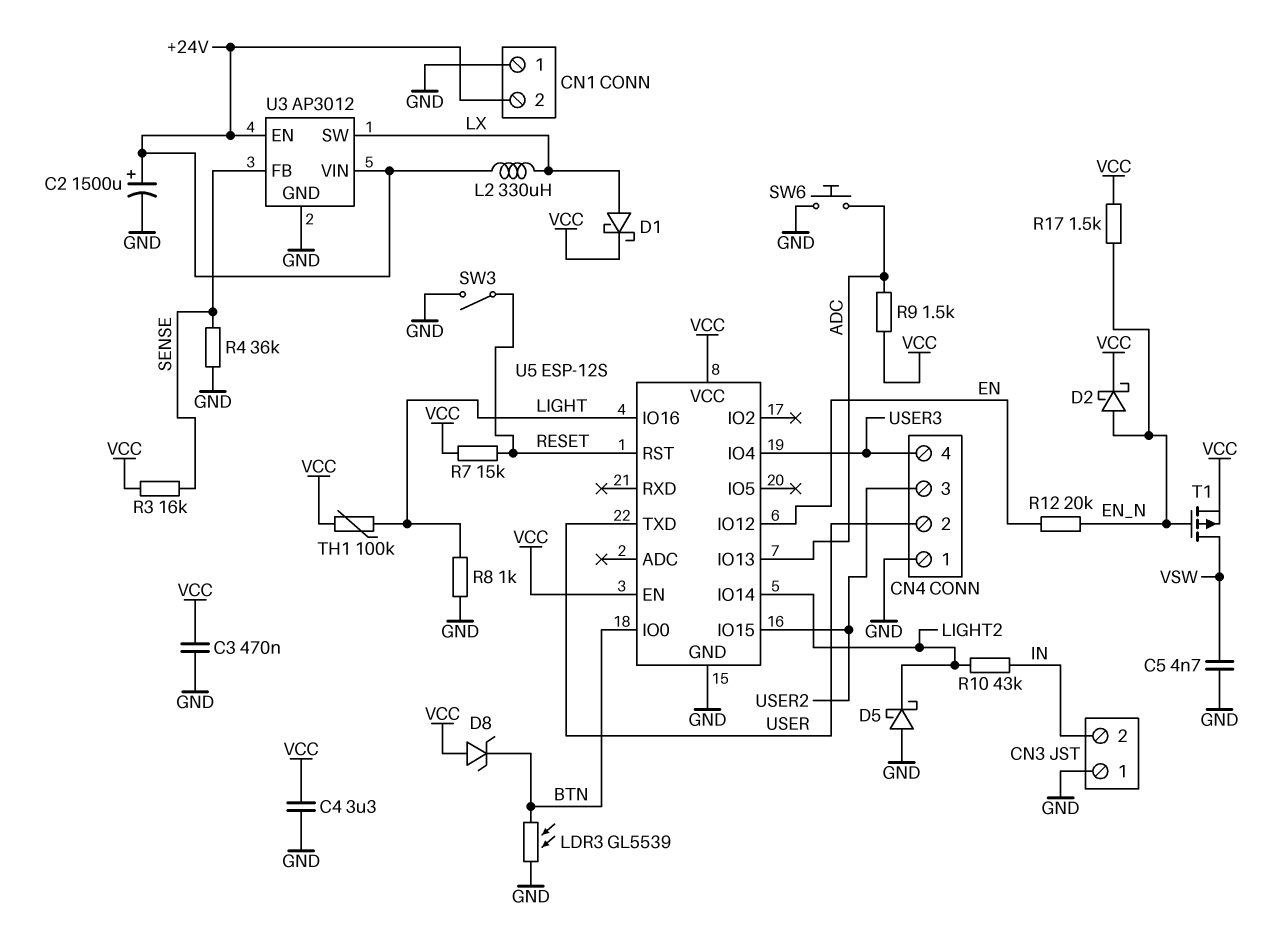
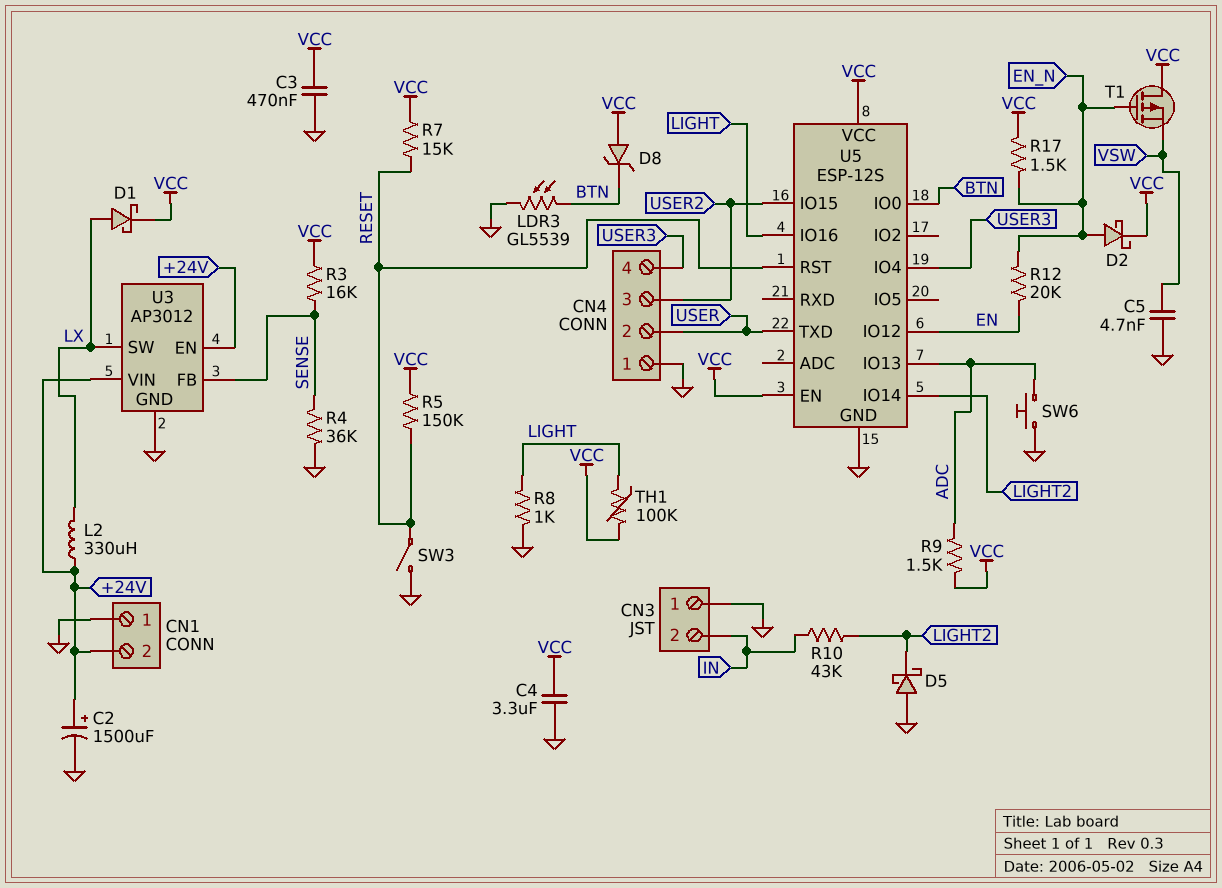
R5: none -> 150k (RESET, VCC)
T1: PMOS (G EN_N, D VSW, S VCC) -> PMOS (G EN_N, D VCC, S VSW)

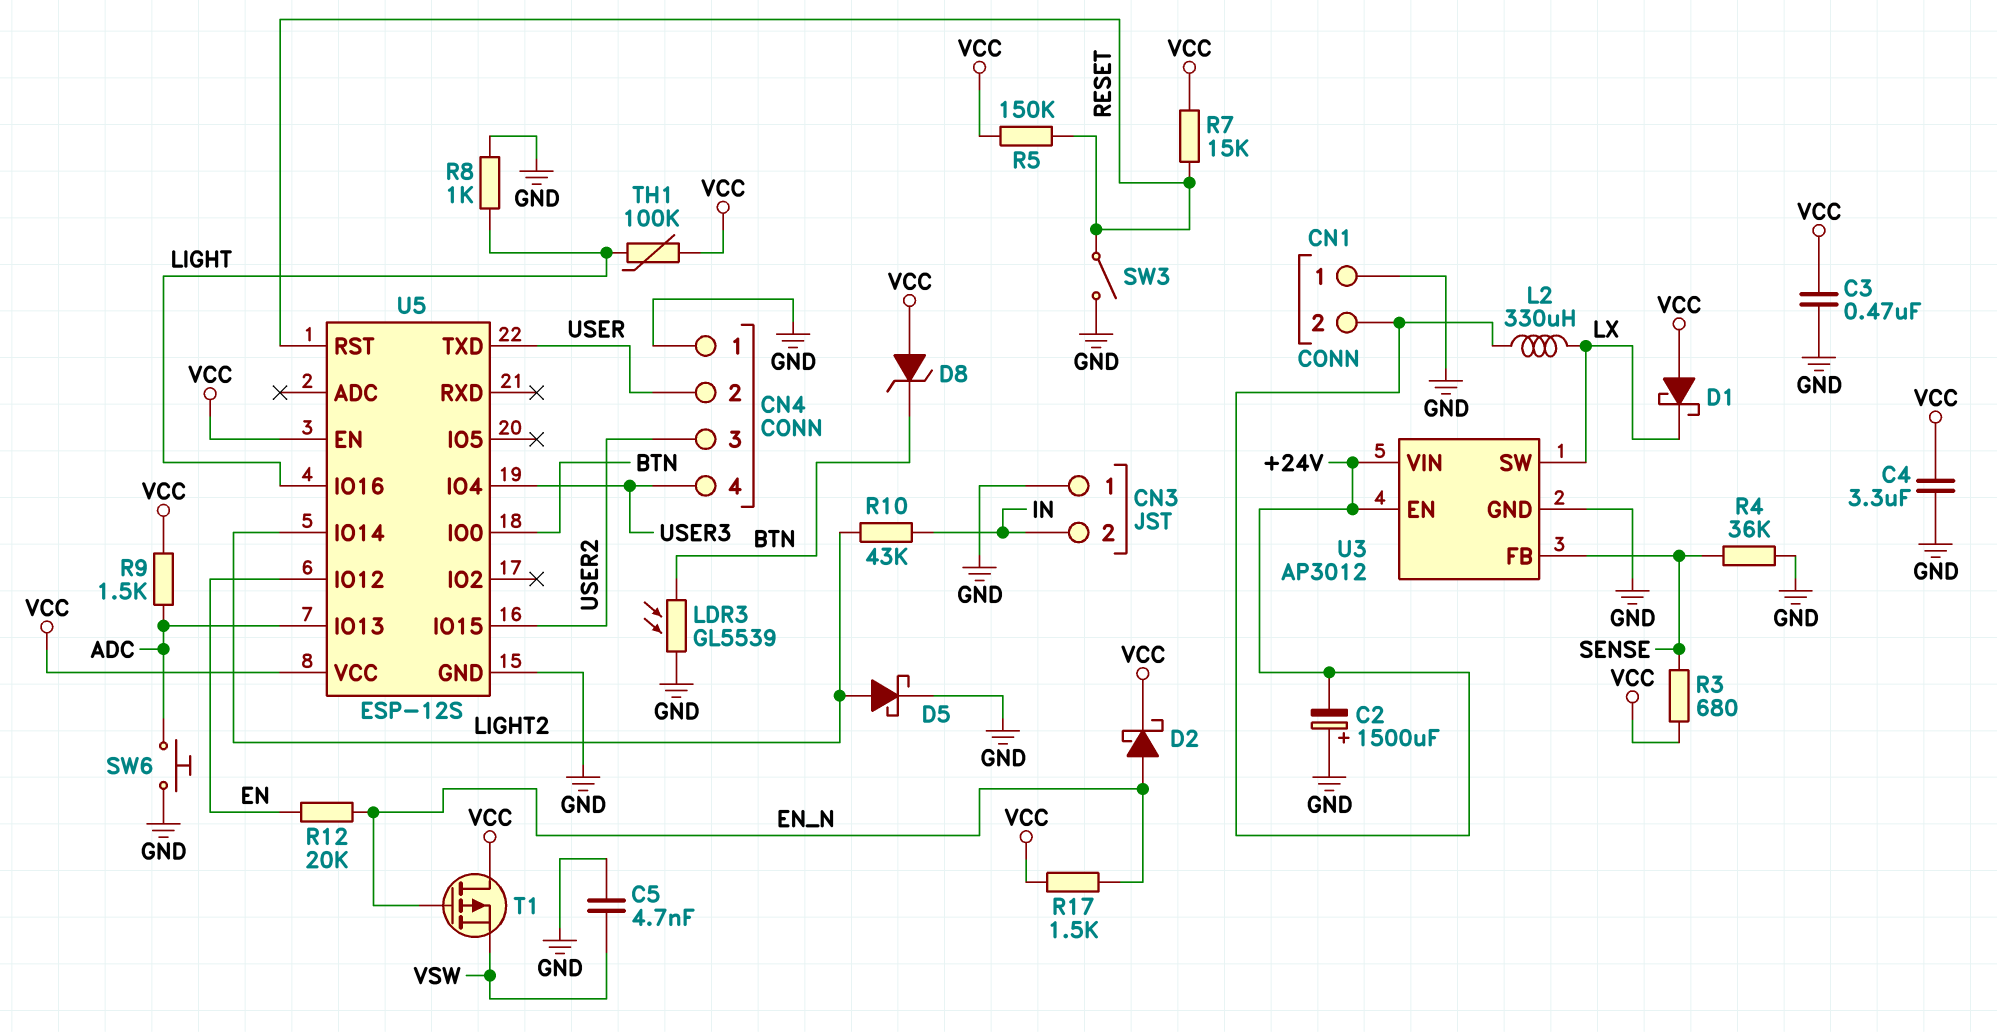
C2: 1500uF (plus +24V, minus GND) -> 1500uF (plus GND, minus +24V)
D1: schottky (A LX, K VCC) -> schottky (A VCC, K LX)
D5: schottky (A GND, K LIGHT2) -> schottky (A LIGHT2, K GND)
R3: 16k (SENSE, VCC) -> 680 (SENSE, VCC)

